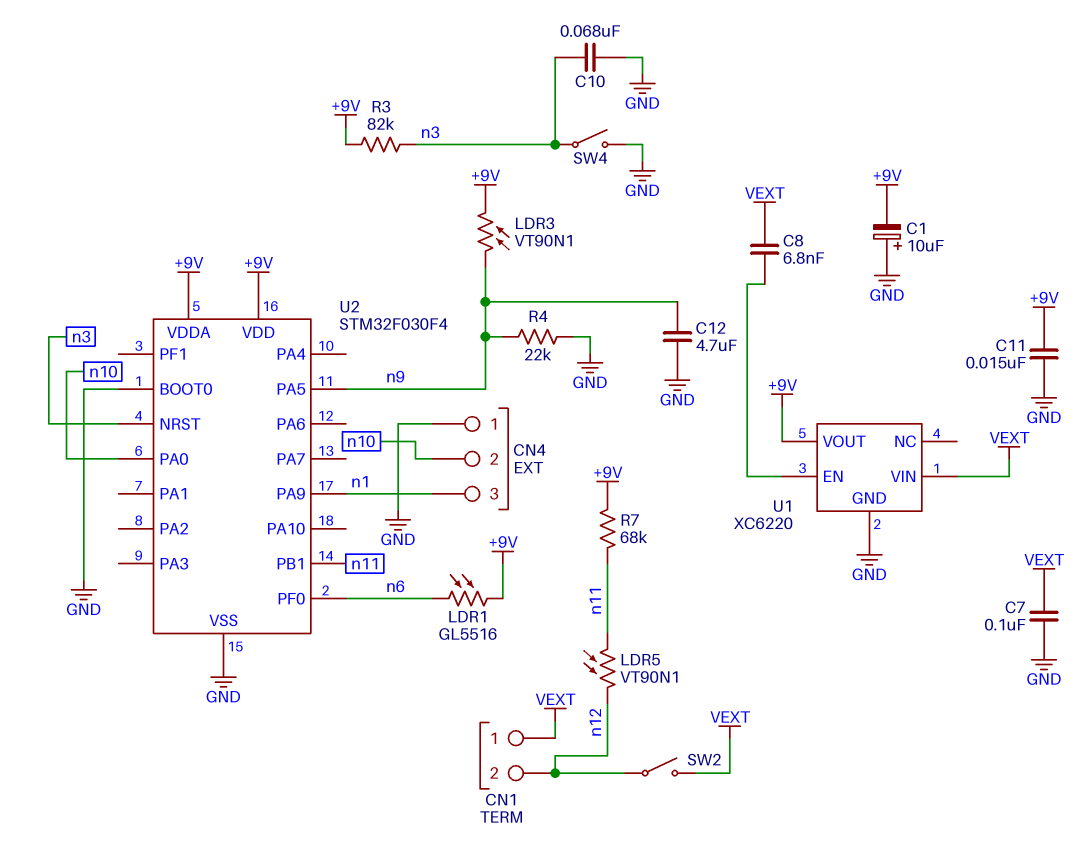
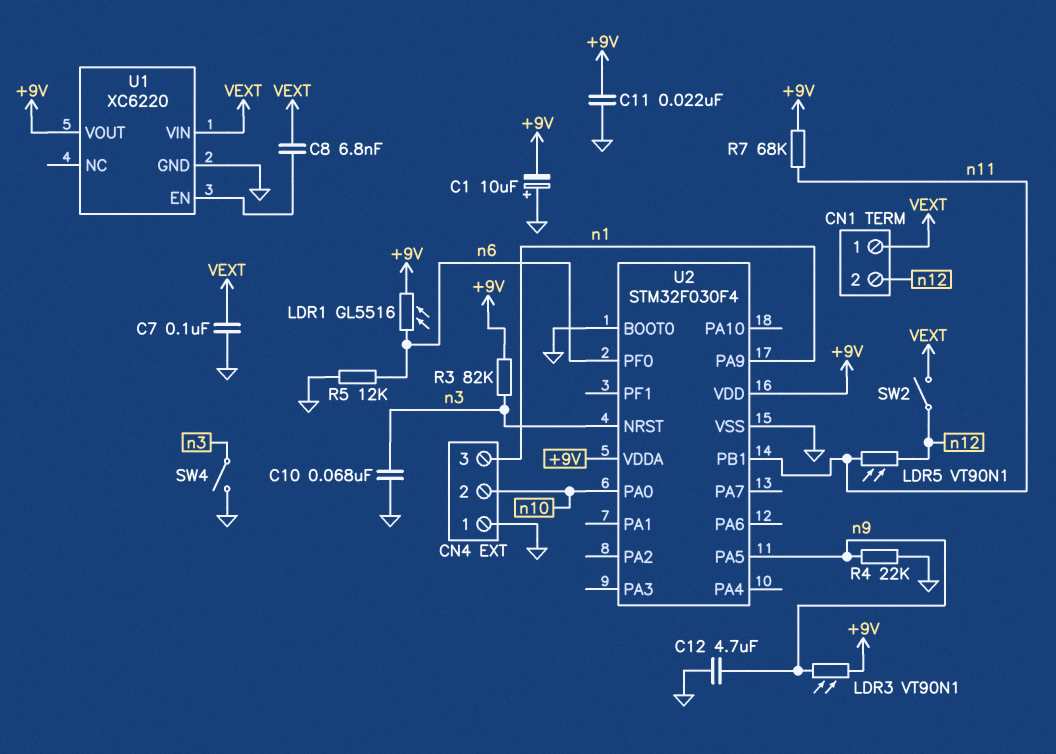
C11: 15nF (+9V, GND) -> 22nF (+9V, GND)
R5: none -> 12k (GND, n6)

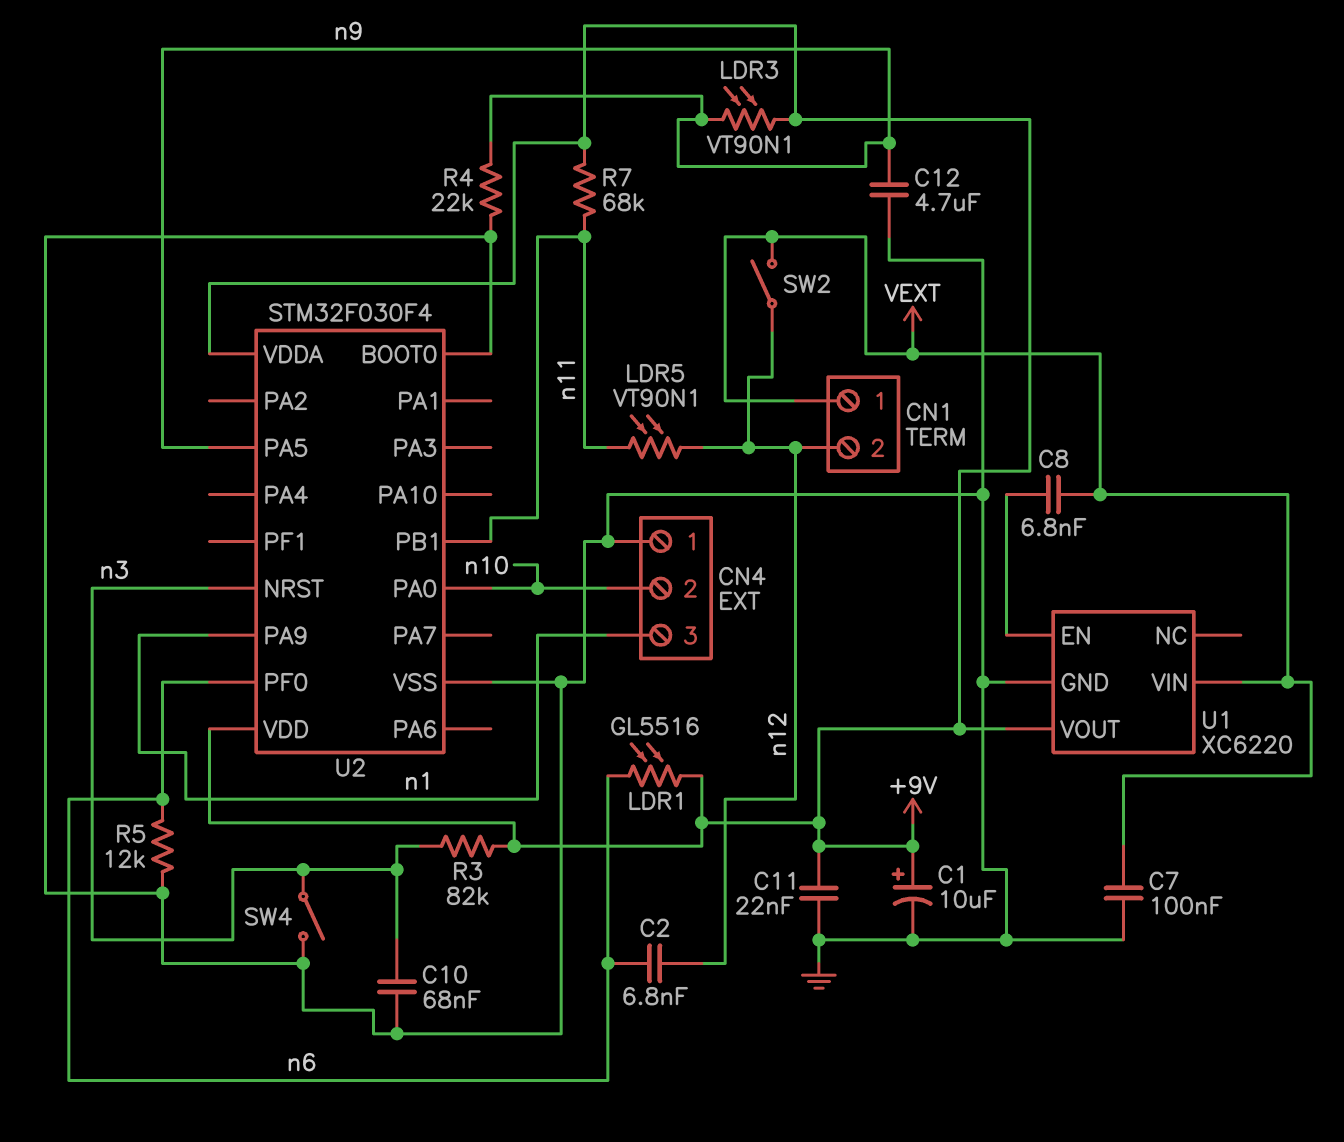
C1: 10uF (plus GND, minus +9V) -> 10uF (plus +9V, minus GND)
C2: none -> 6.8nF (n6, n12)

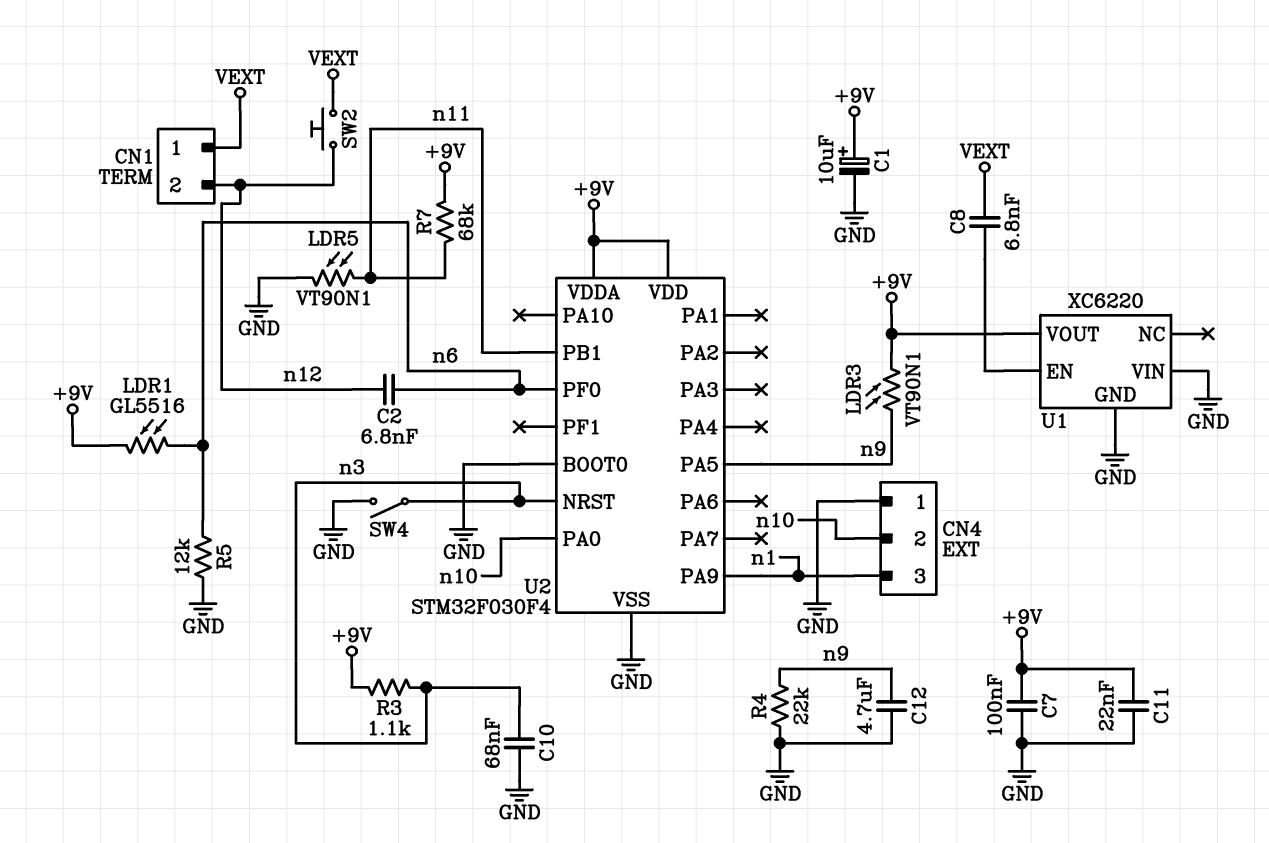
C7: 100nF (GND, VEXT) -> 100nF (+9V, GND)
LDR5: VT90N1 (n11, n12) -> VT90N1 (GND, n11)
R3: 82k (+9V, n3) -> 1.1k (+9V, n3)
SW2: switch (VEXT, n12) -> button (VEXT, n12)
U1 pin VIN: VEXT -> GND

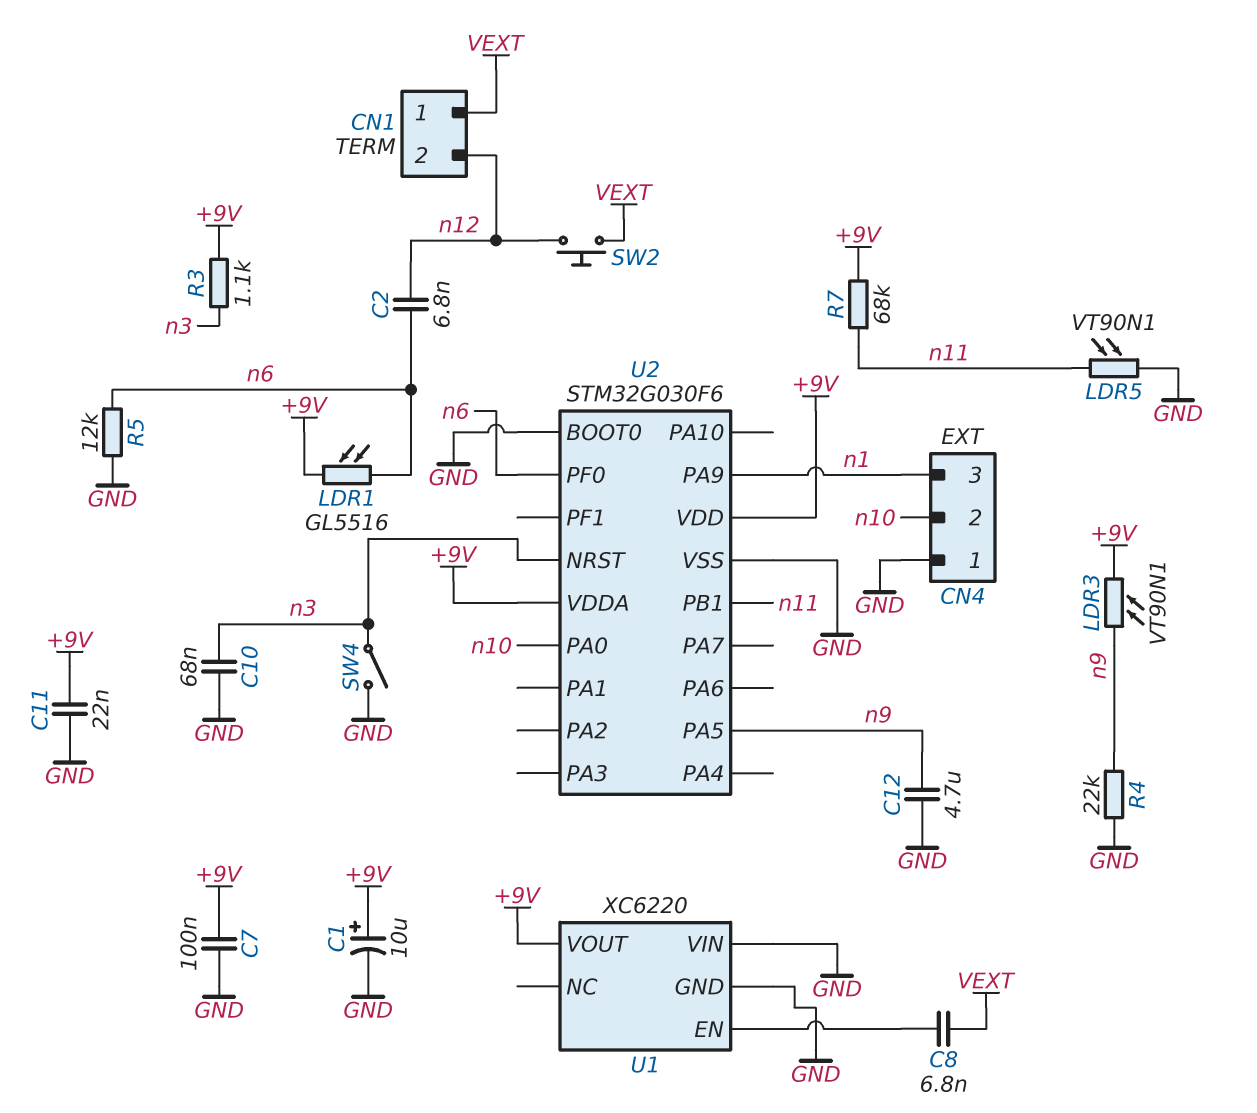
U2: STM32F030F4 -> STM32G030F6

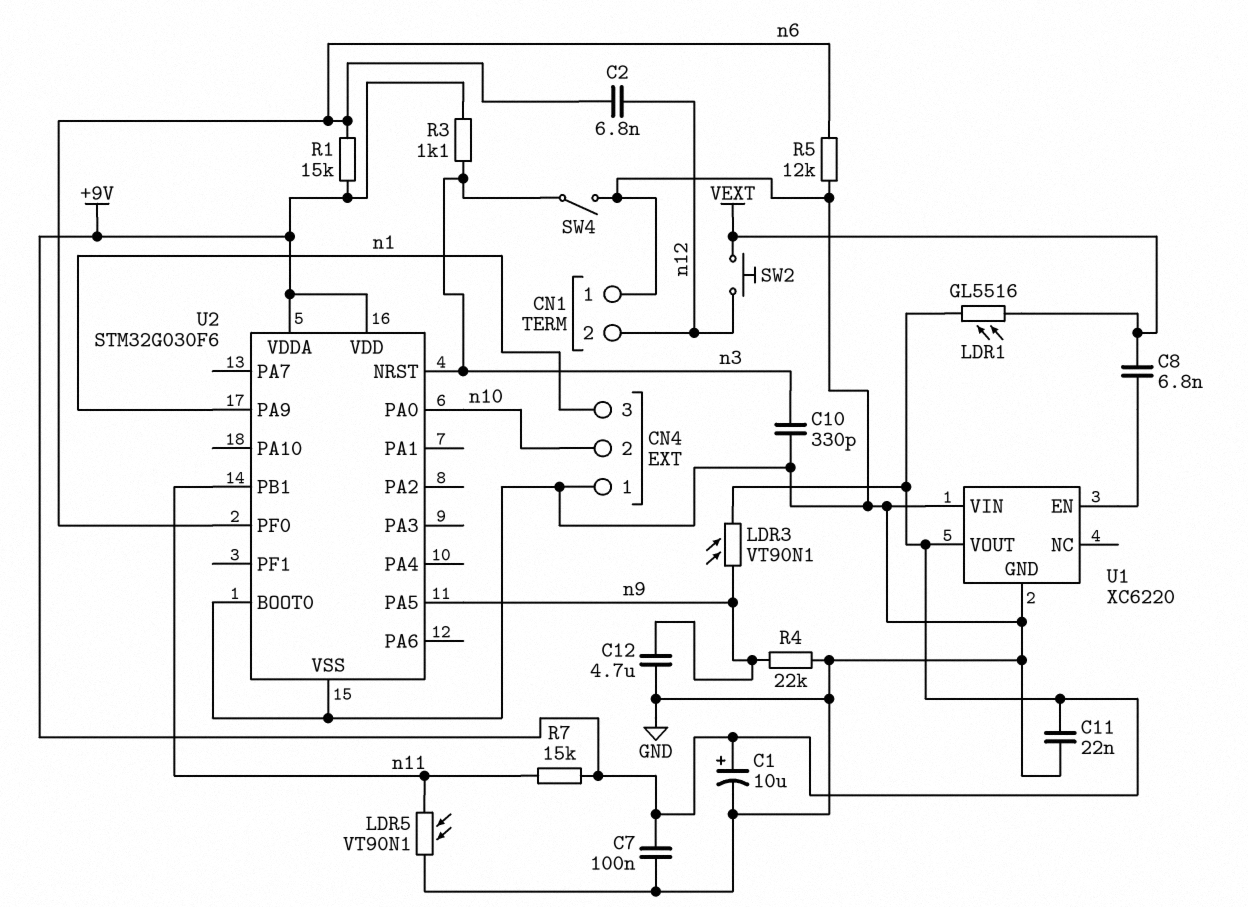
C10: 68nF (GND, n3) -> 330pF (GND, n3)
CN1 pin 1: VEXT -> GND
LDR1: GL5516 (+9V, n6) -> GL5516 (+9V, VEXT)
R1: none -> 15k (+9V, n6)
R7: 68k (+9V, n11) -> 15k (+9V, n11)

